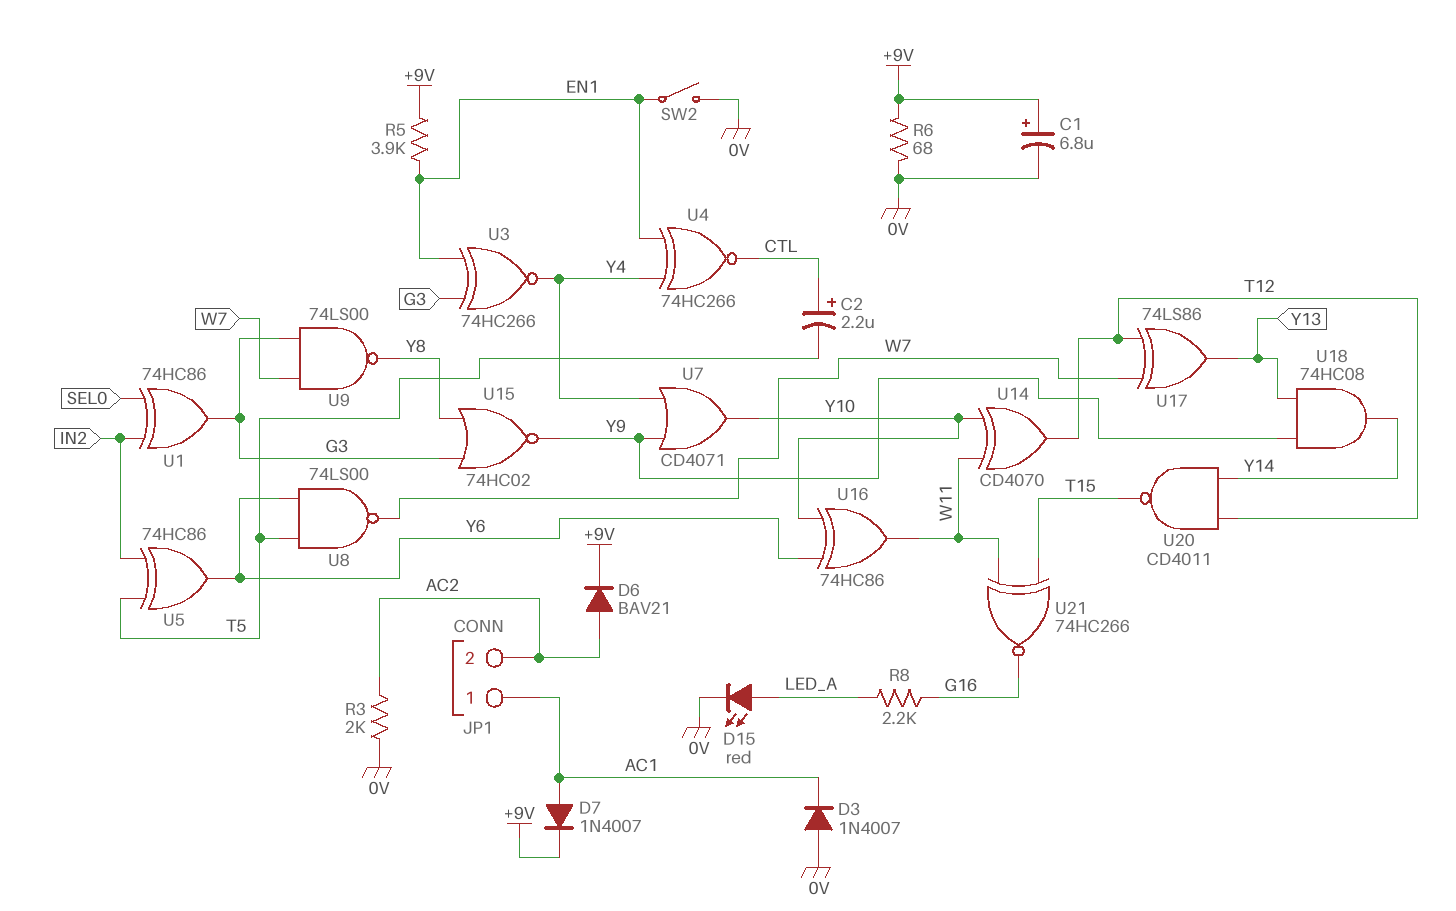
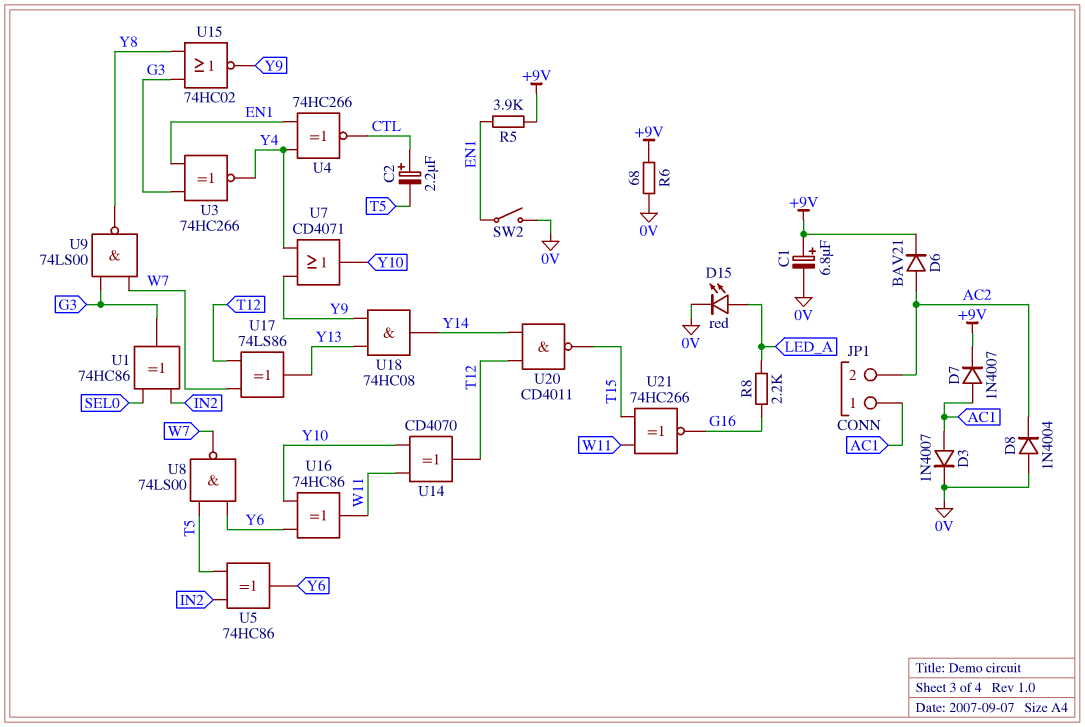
D3: diode 1N4007 (A 0V, K AC1) -> diode 1N4007 (A AC1, K 0V)
D8: none -> diode 1N4004 (A 0V, K AC2)
R3: 2k (0V, AC2) -> none

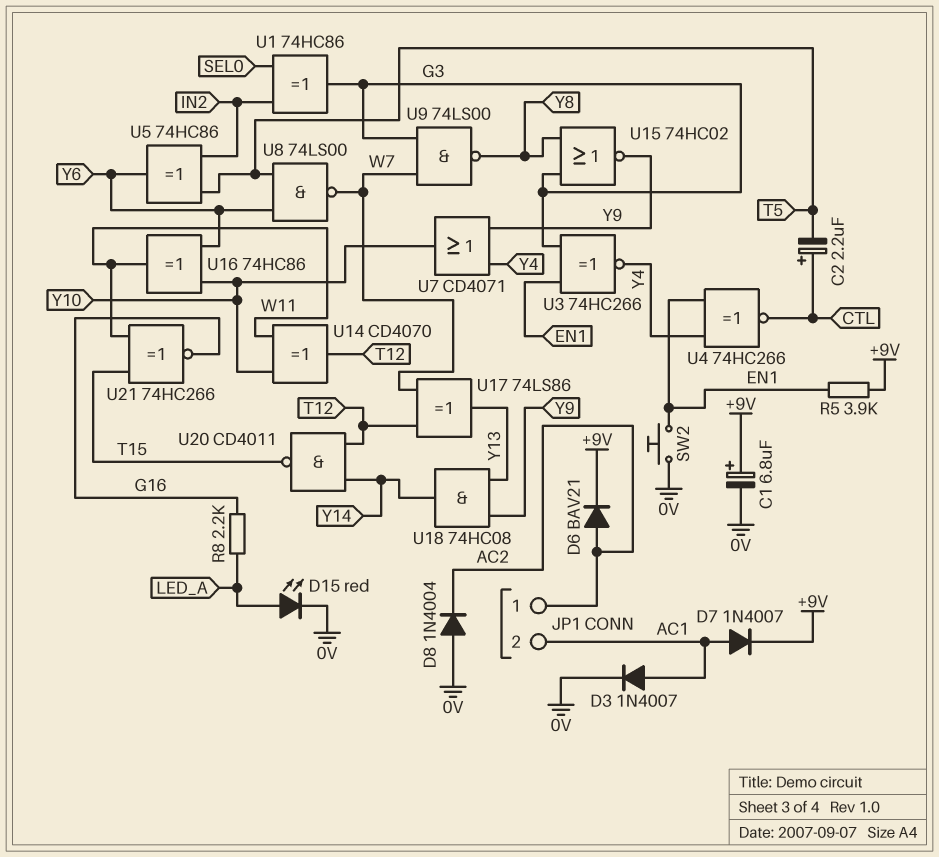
JP1 pin 1: AC1 -> AC2
JP1 pin 2: AC2 -> AC1
R6: 68 (+9V, 0V) -> none
SW2: switch (0V, EN1) -> button (0V, EN1)

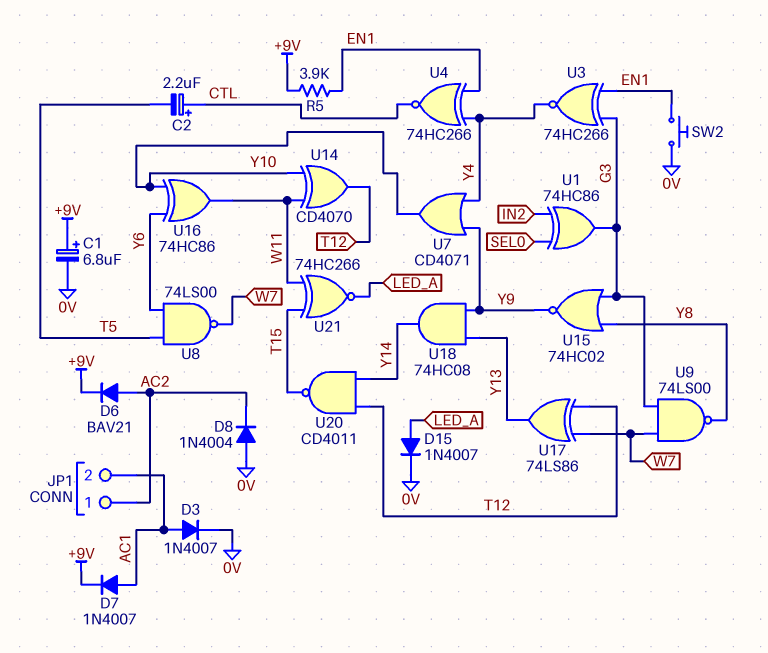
D15: LED red (A LED_A, K 0V) -> diode 1N4007 (A LED_A, K 0V)
R8: 2.2k (G16, LED_A) -> none
U5: XOR 74HC86 (in IN2, in T5, out Y6) -> none
U21: XNOR 74HC266 (in T15, in W11, out G16) -> XNOR 74HC266 (in T15, in W11, out LED_A)

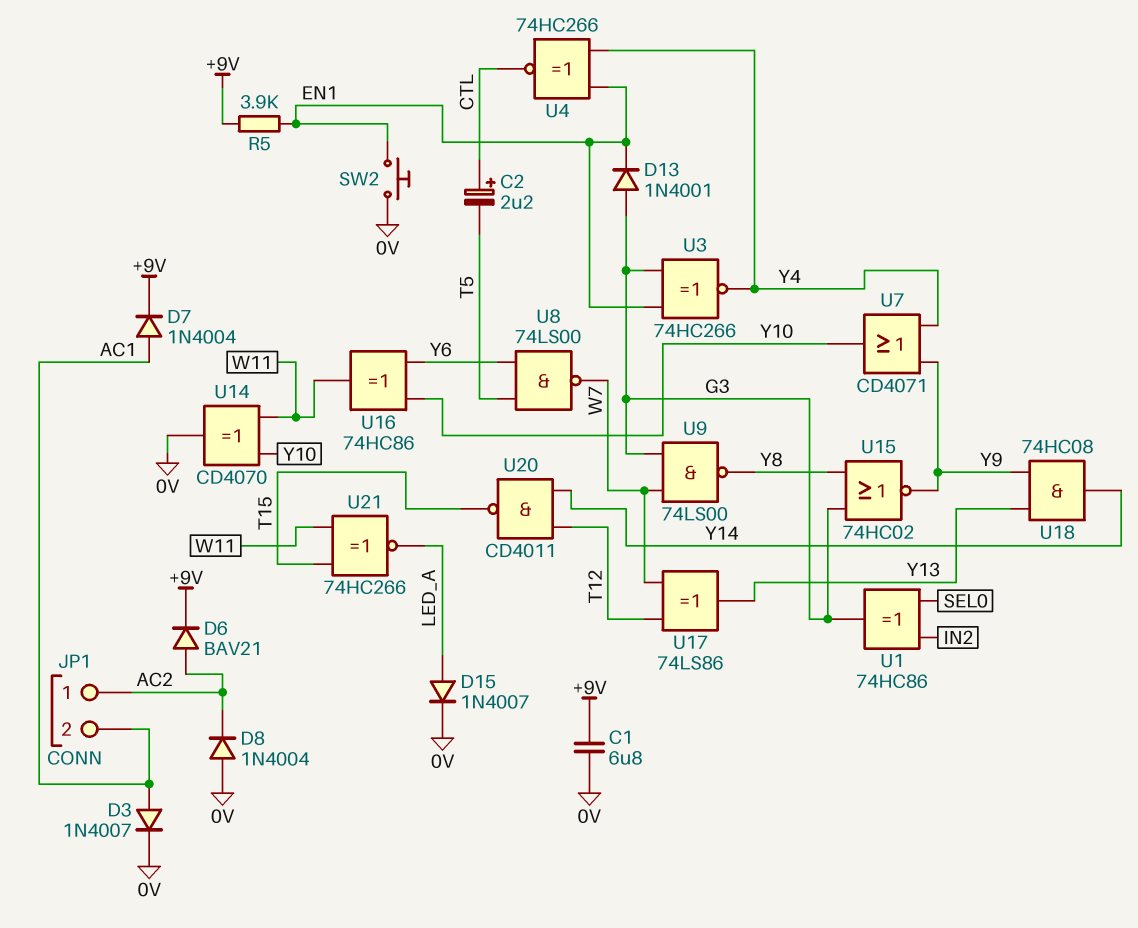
C1: 6.8uF (plus +9V, minus 0V) -> 6.8uF (+9V, 0V)
D7: diode 1N4007 (A AC1, K +9V) -> diode 1N4004 (A AC1, K +9V)
D13: none -> diode 1N4001 (A G3, K EN1)
U14: XOR CD4070 (in W11, in Y10, out T12) -> XOR CD4070 (in W11, in Y10, out 0V)

